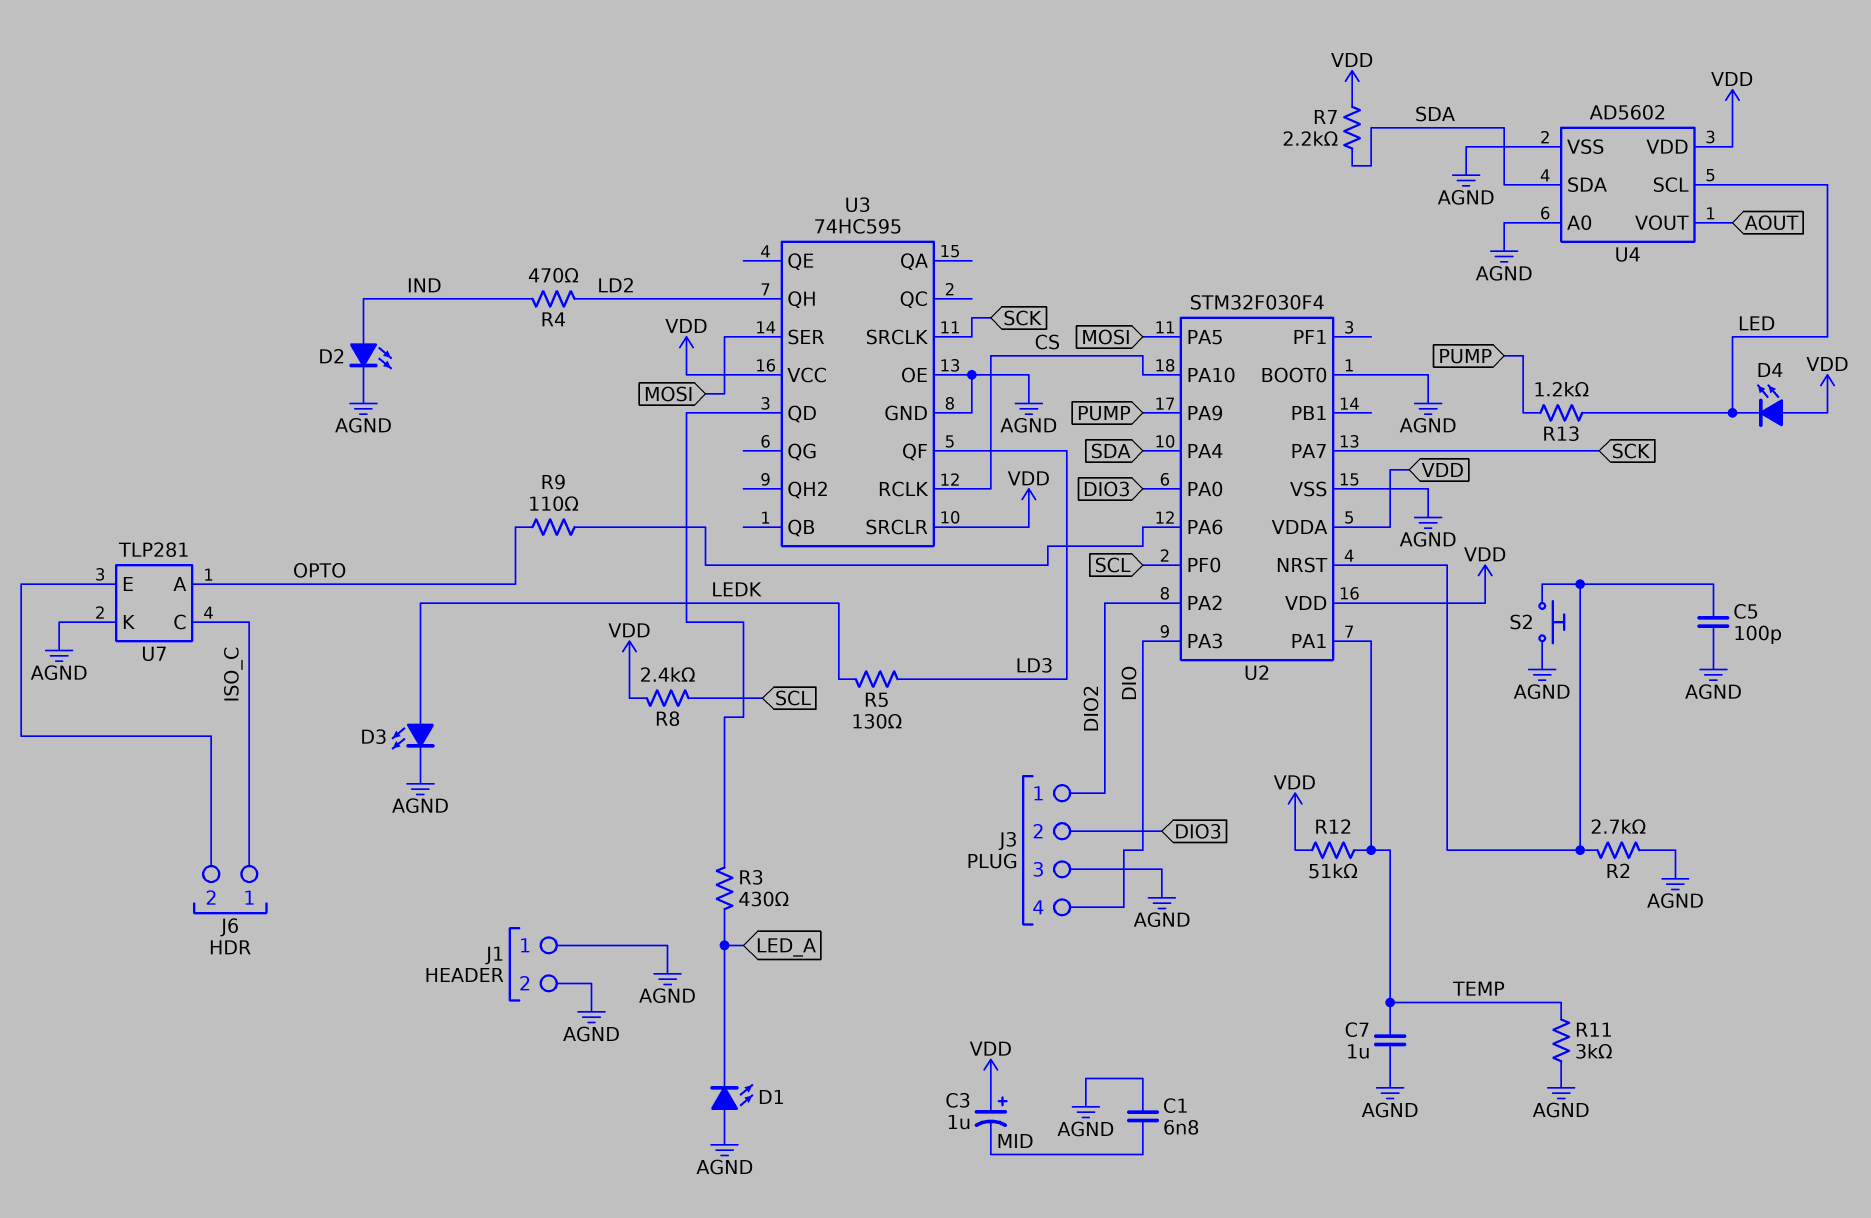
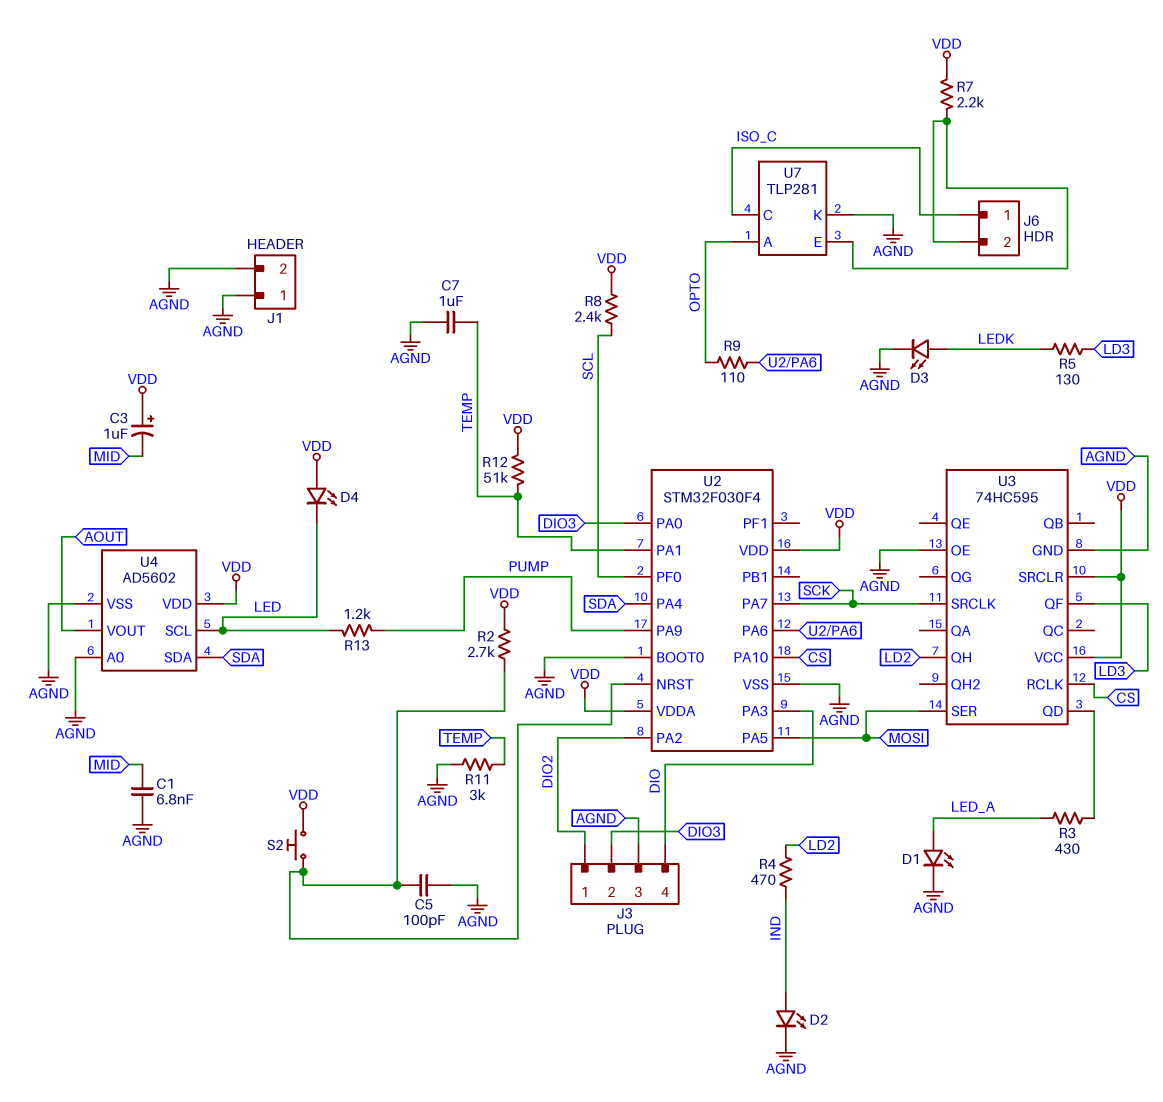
D1: LED (A AGND, K LED_A) -> LED (A LED_A, K AGND)
R2: 2.7k (AGND, U2/NRST) -> 2.7k (U2/NRST, VDD)
R7: 2.2k (SDA, VDD) -> 2.2k (J6/2, VDD)
S2: button (AGND, U2/NRST) -> button (U2/NRST, VDD)

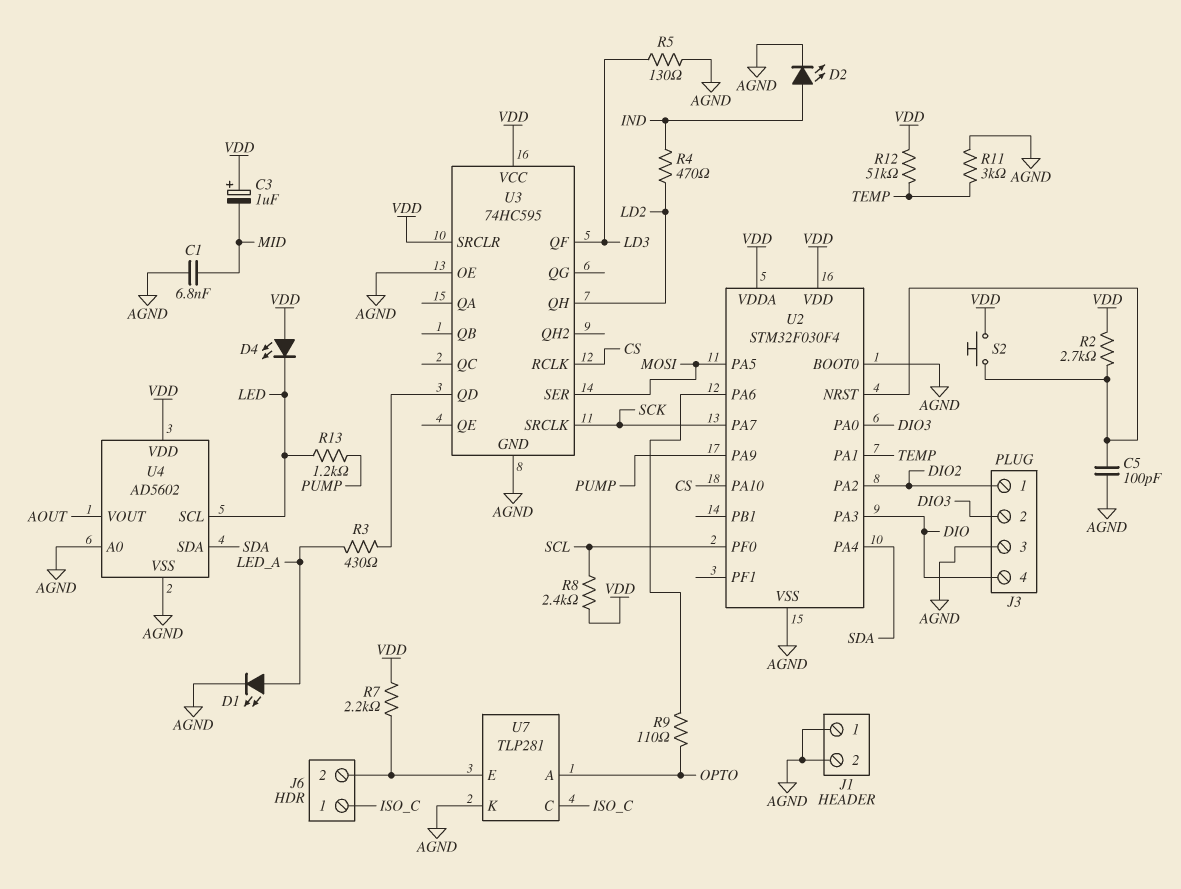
C7: 1uF (AGND, TEMP) -> none
D3: LED (A LEDK, K AGND) -> none
R5: 130 (LD3, LEDK) -> 130 (AGND, LD3)

